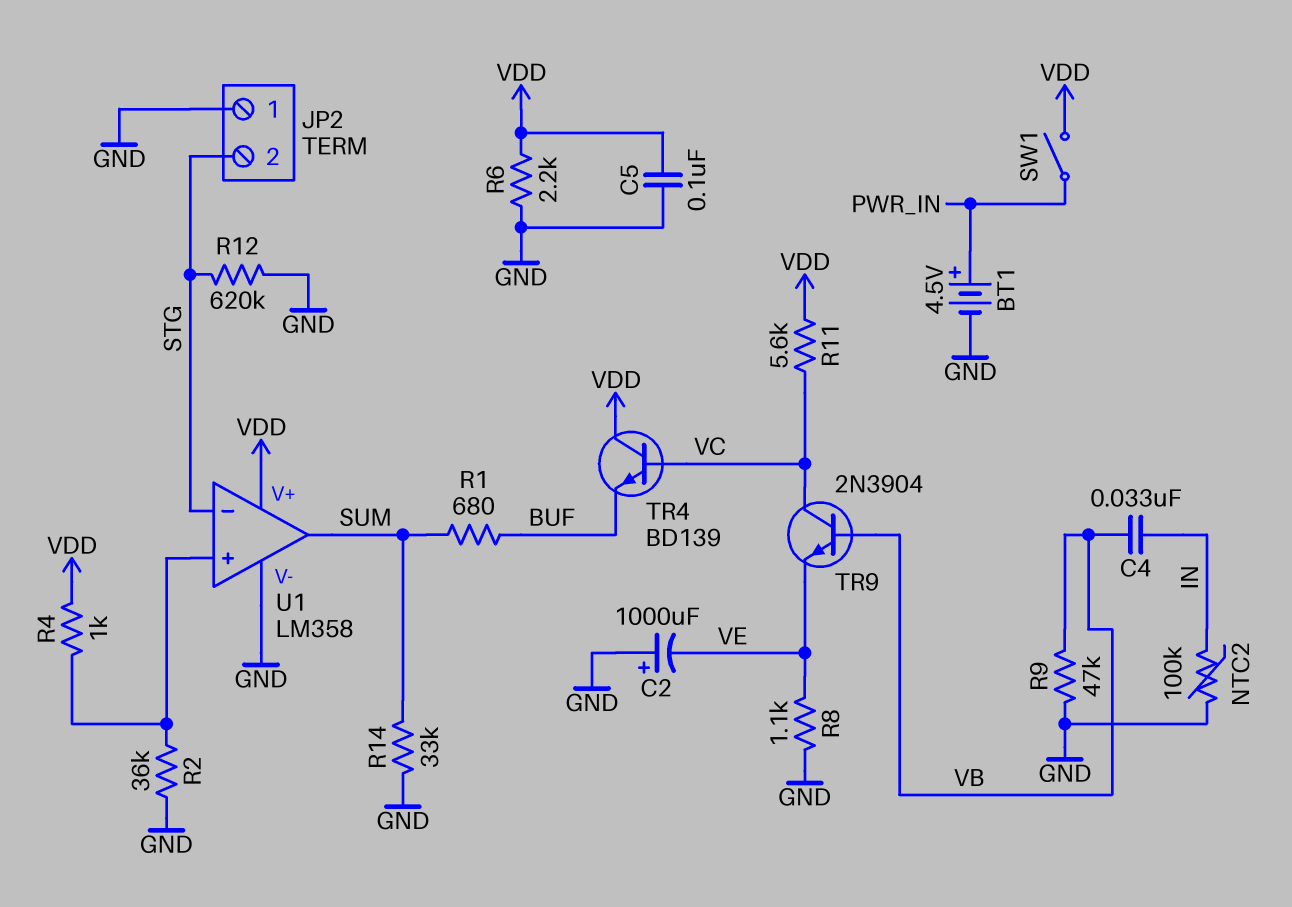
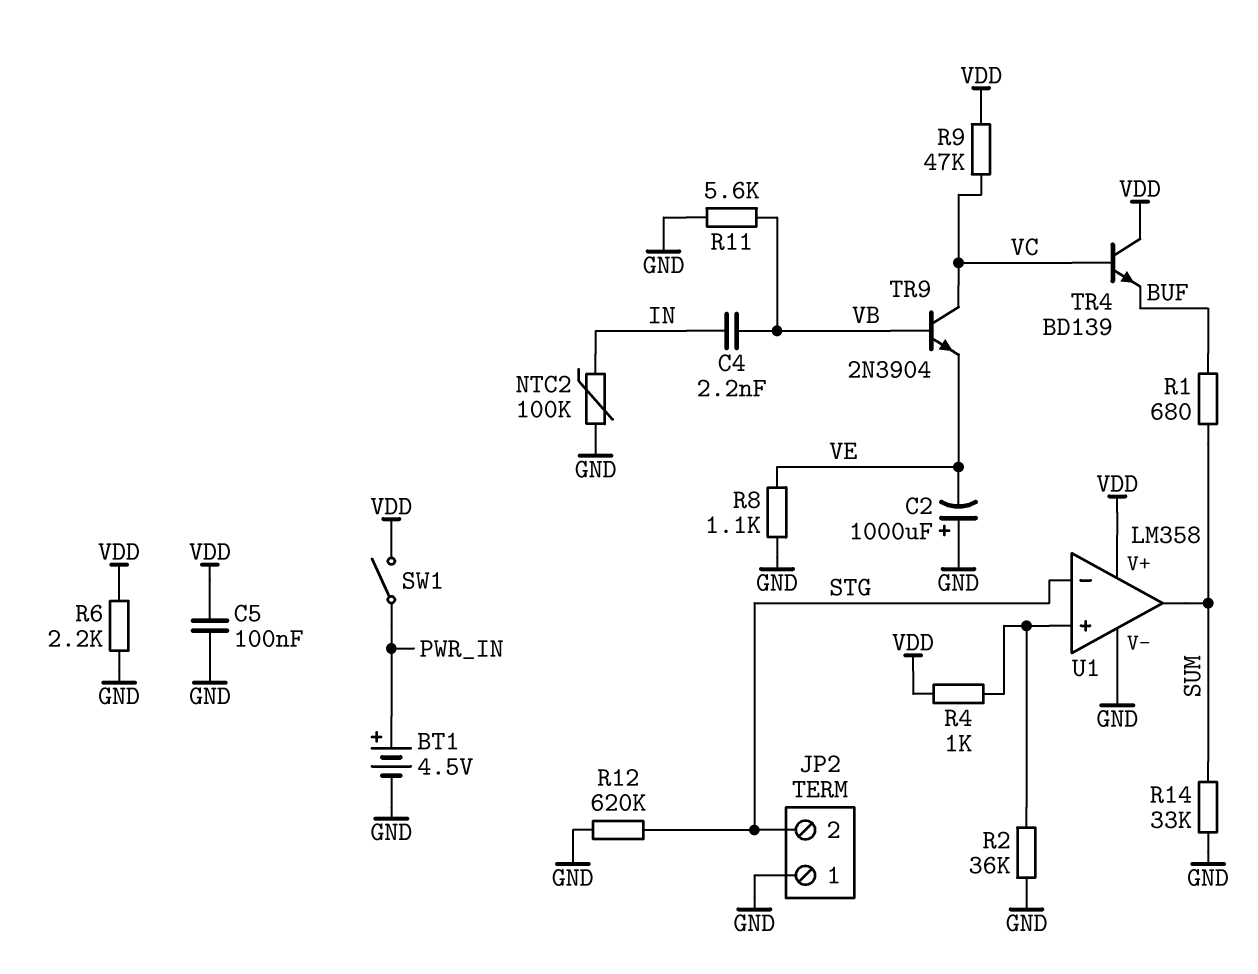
C4: 33nF (IN, VB) -> 2.2nF (IN, VB)
R9: 47k (GND, VB) -> 47k (VC, VDD)
R11: 5.6k (VC, VDD) -> 5.6k (GND, VB)

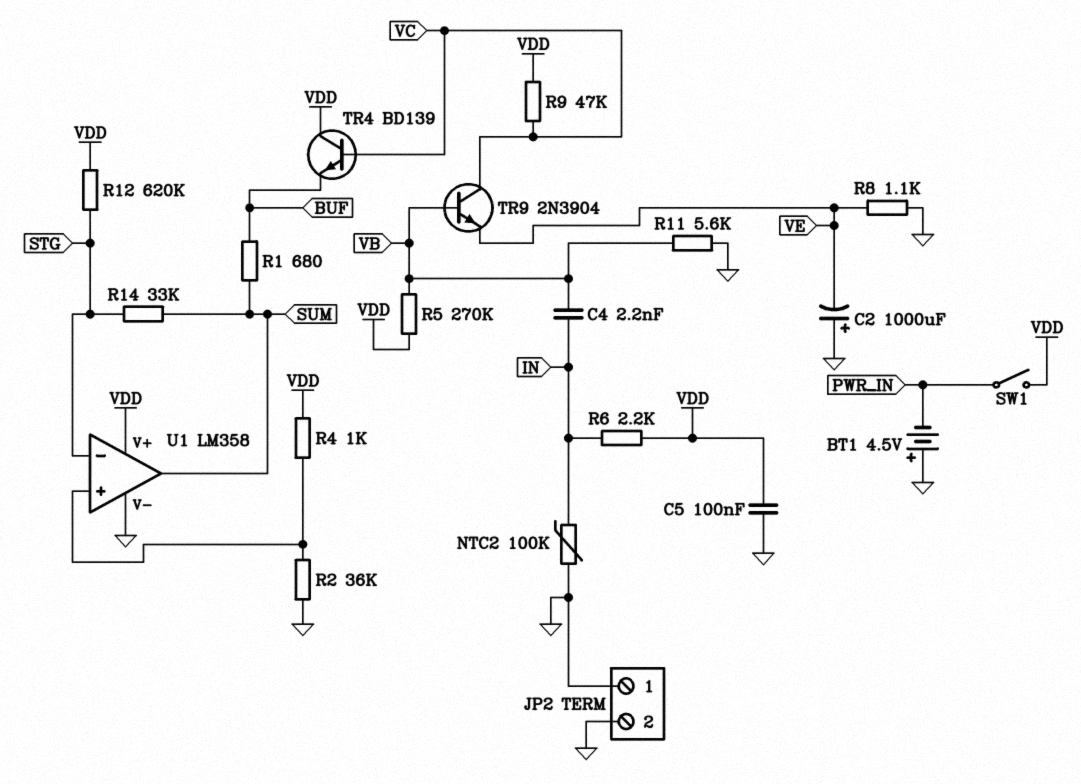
BT1: 4.5V (plus PWR_IN, minus GND) -> 4.5V (plus GND, minus PWR_IN)
JP2 pin 2: STG -> GND
R5: none -> 270k (VB, VDD)
R6: 2.2k (GND, VDD) -> 2.2k (IN, VDD)
R12: 620k (GND, STG) -> 620k (STG, VDD)
R14: 33k (GND, SUM) -> 33k (STG, SUM)

